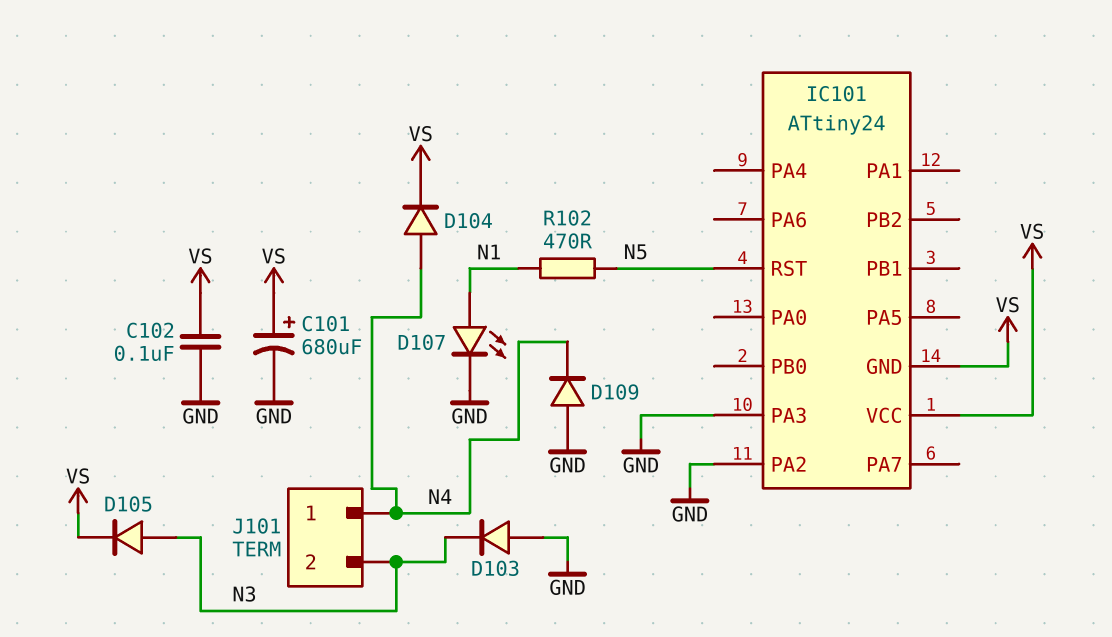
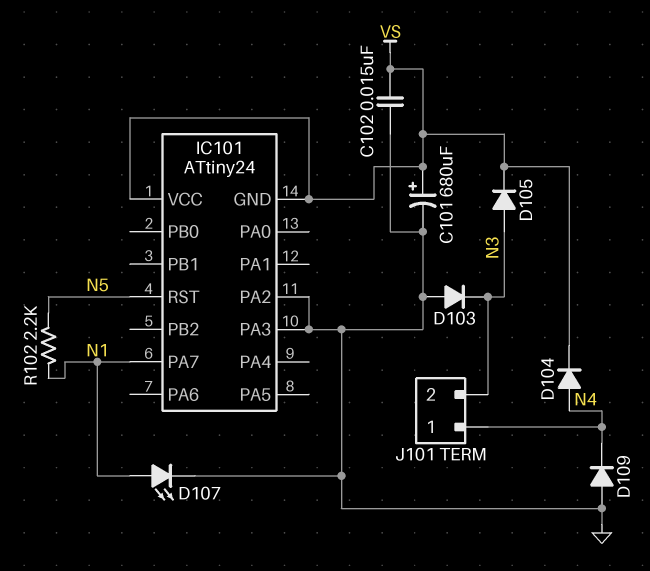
C102: 100nF (GND, VS) -> 15nF (GND, VS)
IC101 pin PA7: none -> N1
R102: 470 (N1, N5) -> 2.2k (N1, N5)

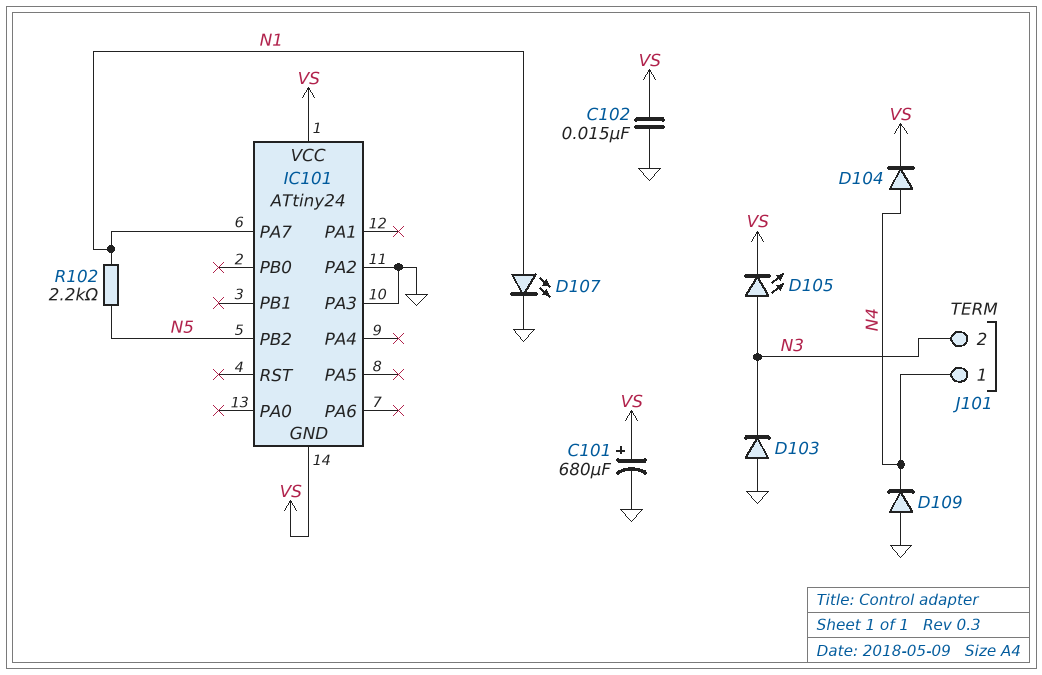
D105: diode (A N3, K VS) -> LED (A N3, K VS)
IC101 pin PB2: none -> N5
IC101 pin RST: N5 -> none

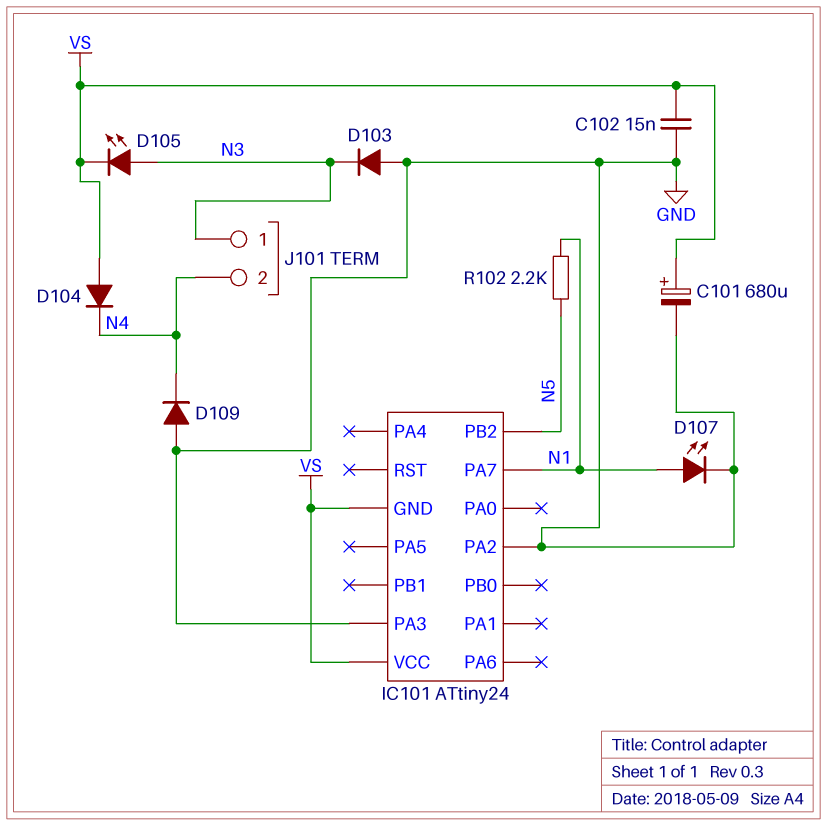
D104: diode (A N4, K VS) -> diode (A VS, K N4)
J101 pin 1: N4 -> N3
J101 pin 2: N3 -> N4

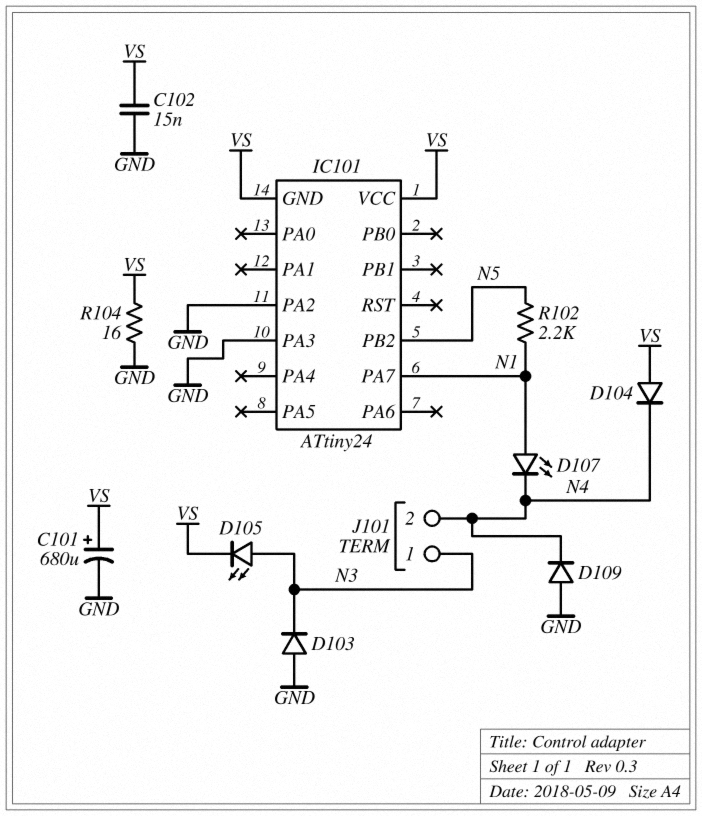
D107: LED (A N1, K GND) -> LED (A N1, K N4)
R104: none -> 16 (GND, VS)

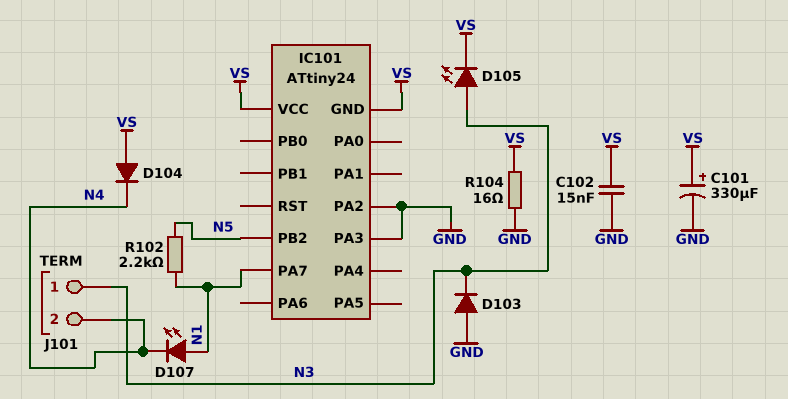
C101: 680uF (plus VS, minus GND) -> 330uF (plus VS, minus GND)
D109: diode (A GND, K N4) -> none

